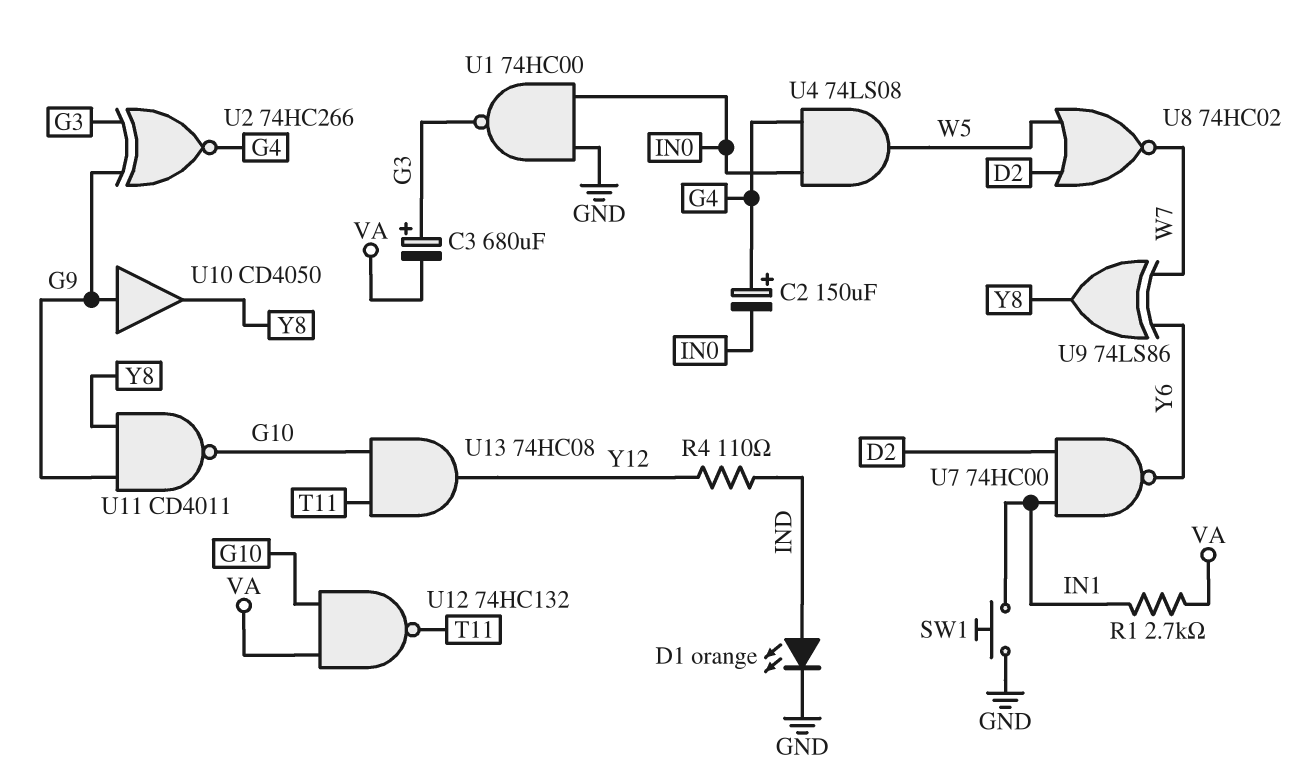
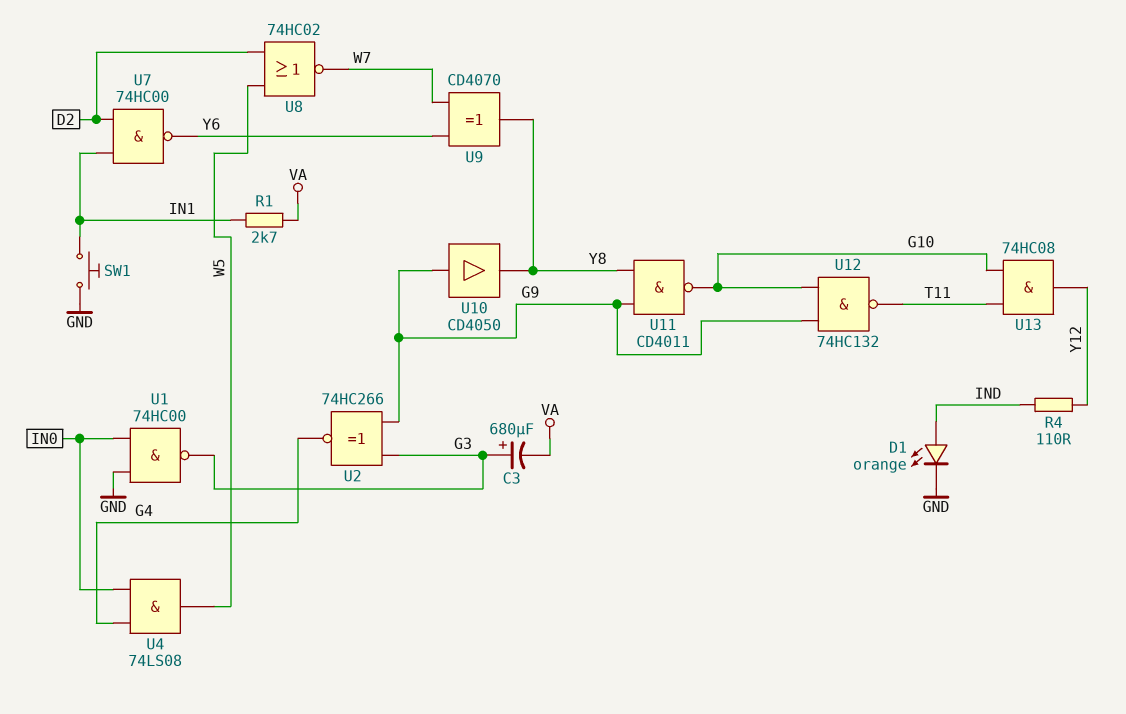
C2: 150uF (plus G4, minus IN0) -> none
U9: XOR 74LS86 (in W7, in Y6, out Y8) -> XOR CD4070 (in W7, in Y6, out Y8)
U12: NAND 74HC132 (in G10, in VA, out T11) -> NAND 74HC132 (in G9, in G10, out T11)

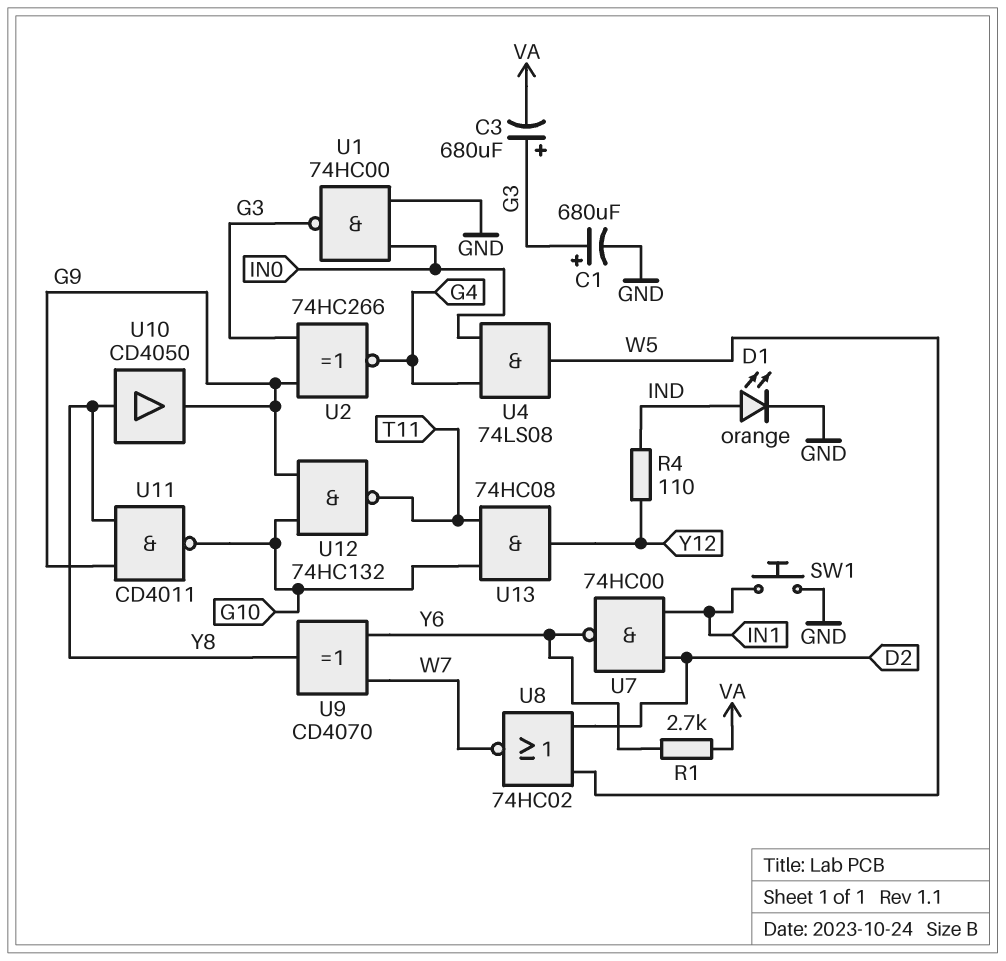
C1: none -> 680uF (plus G3, minus GND)
R1: 2.7k (IN1, VA) -> 2.7k (VA, Y6)
U10: buffer CD4050 (in G9, out Y8) -> buffer CD4050 (in Y8, out G9)

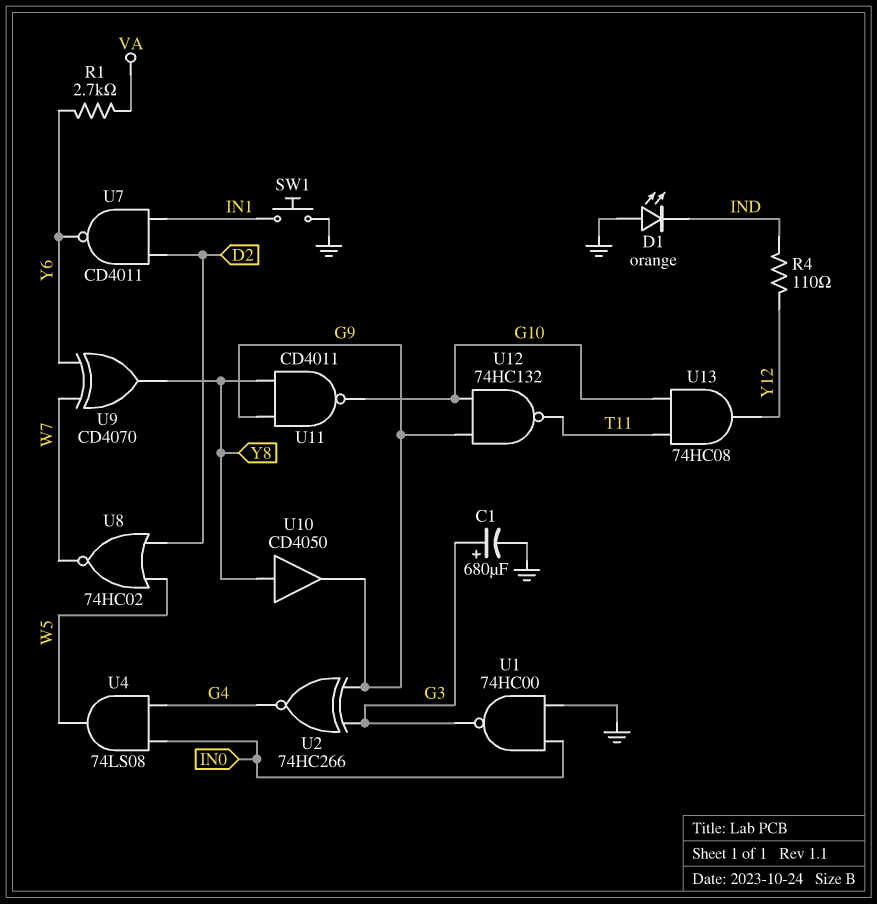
C3: 680uF (plus G3, minus VA) -> none
D1: LED orange (A IND, K GND) -> LED orange (A GND, K IND)
U7: NAND 74HC00 (in D2, in IN1, out Y6) -> NAND CD4011 (in D2, in IN1, out Y6)

